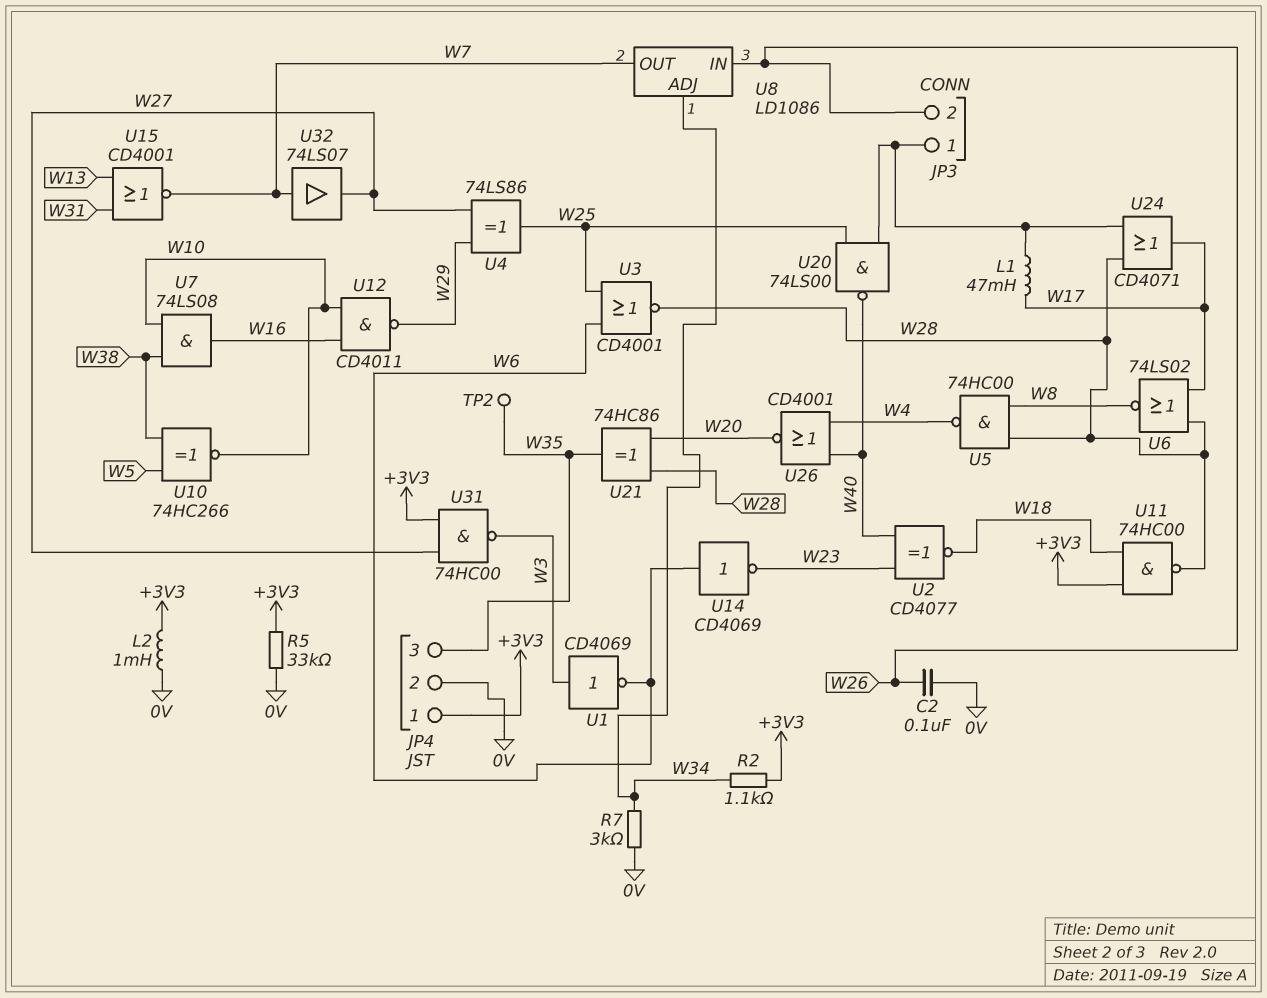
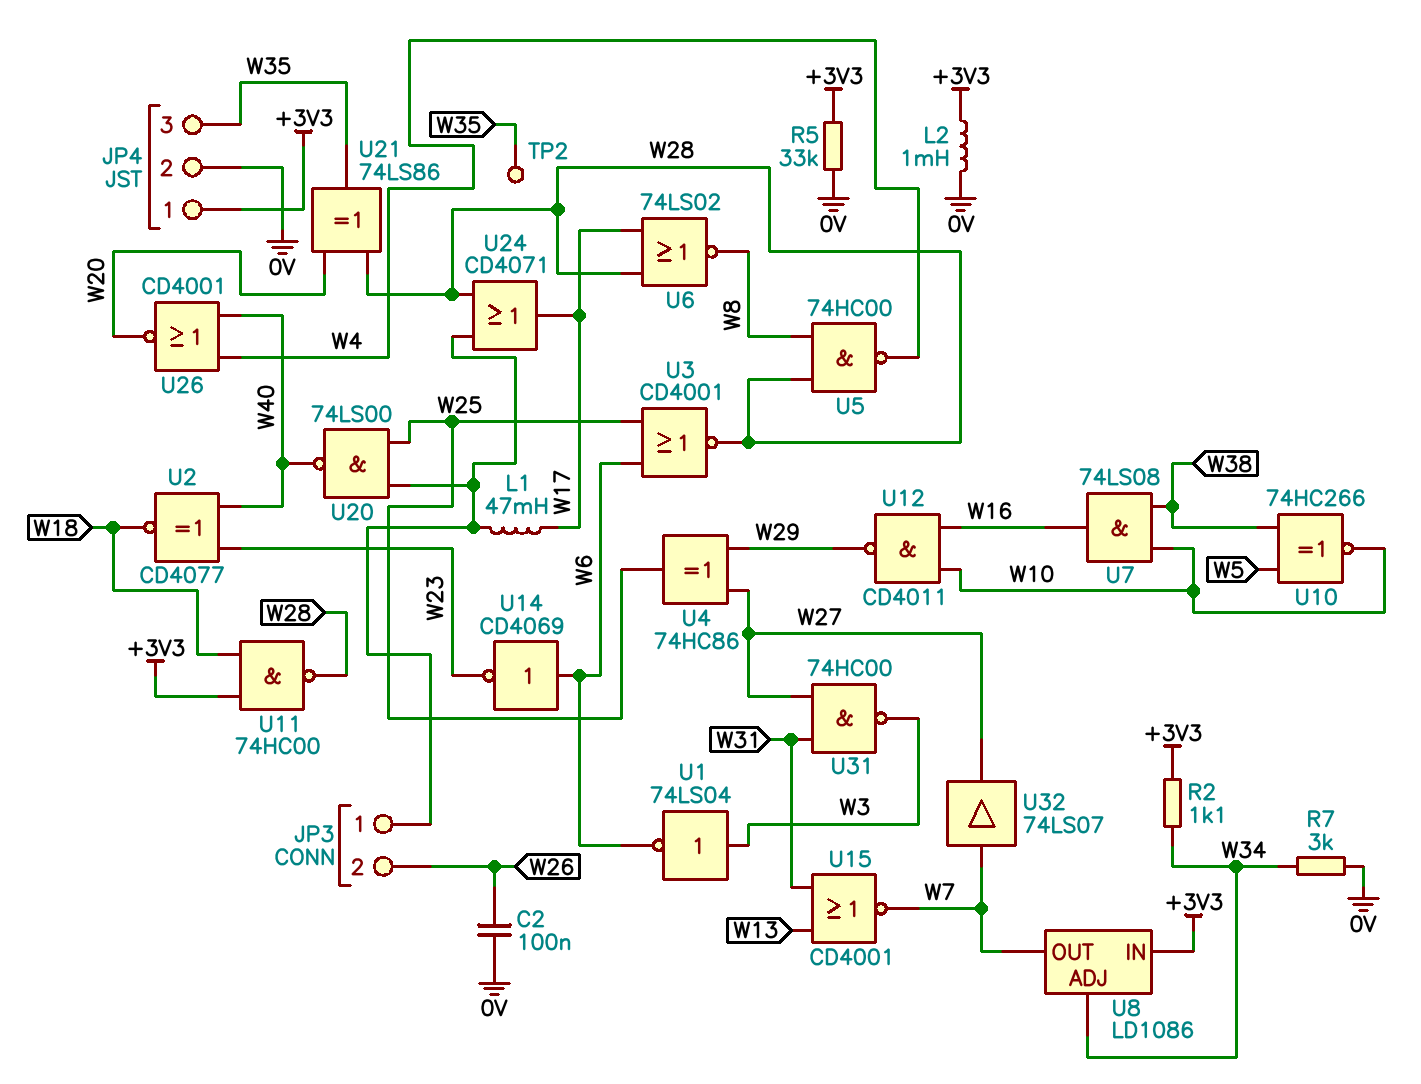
U1: NOT CD4069 (in W3, out W6) -> NOT 74LS04 (in W3, out W6)
U4: XOR 74LS86 (in W27, in W29, out W25) -> XOR 74HC86 (in W27, in W29, out W25)
U8 pin IN: W26 -> +3V3
U21: XOR 74HC86 (in W20, in W28, out W35) -> XOR 74LS86 (in W20, in W28, out W35)
U31: NAND 74HC00 (in +3V3, in W27, out W3) -> NAND 74HC00 (in W27, in W31, out W3)

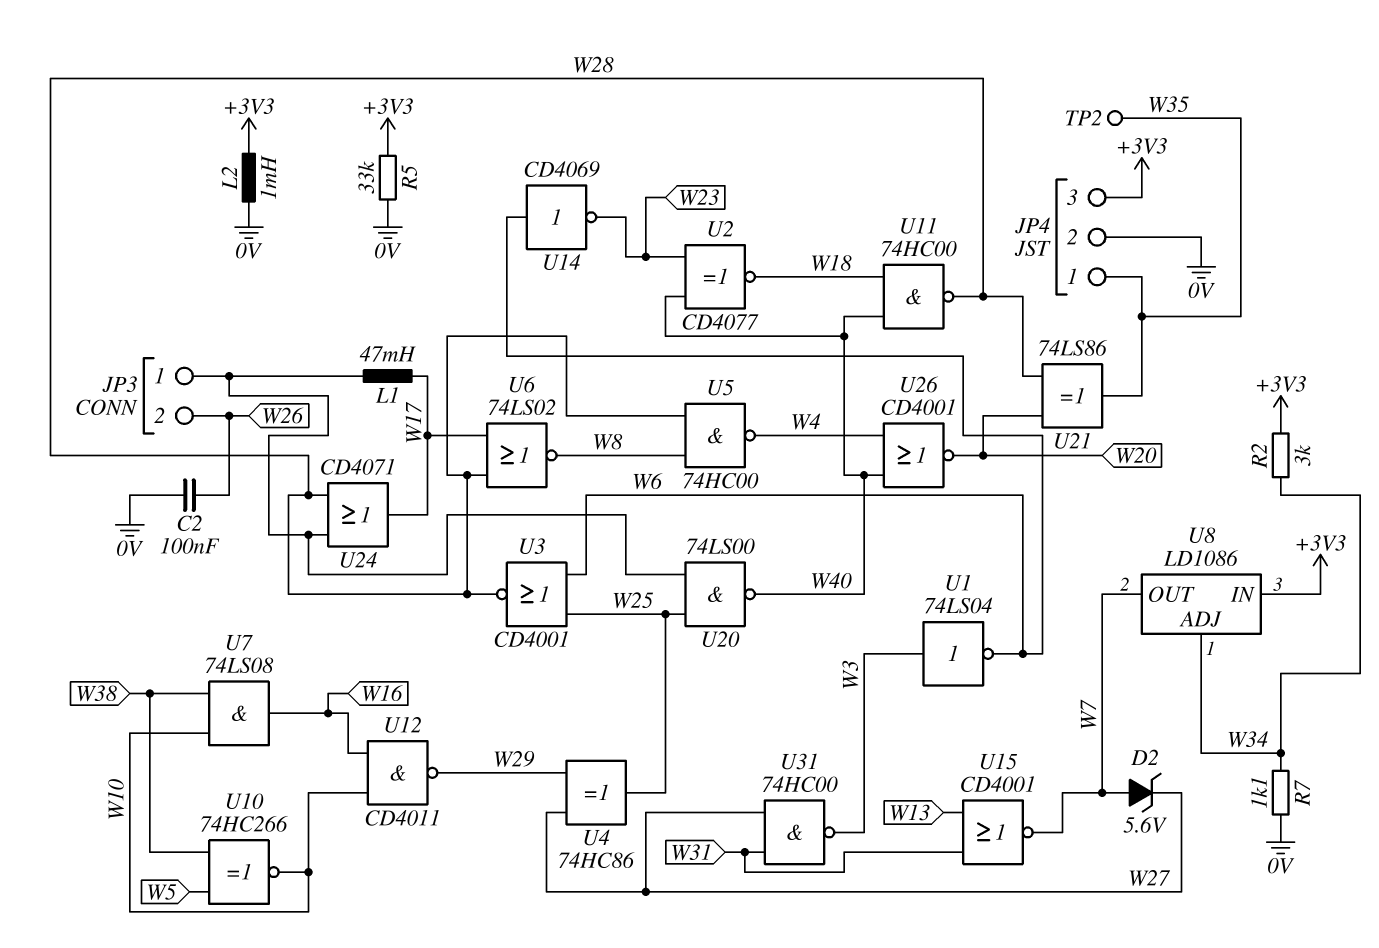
D2: none -> zener 5.6V (A W7, K W27)
JP4 pin 1: +3V3 -> W35
JP4 pin 3: W35 -> +3V3
R2: 1.1k (+3V3, W34) -> 3k (+3V3, W34)
R7: 3k (0V, W34) -> 1.1k (0V, W34)
U11: NAND 74HC00 (in +3V3, in W18, out W28) -> NAND 74HC00 (in W18, in W40, out W28)
U32: buffer 74LS07 (in W7, out W27) -> none

